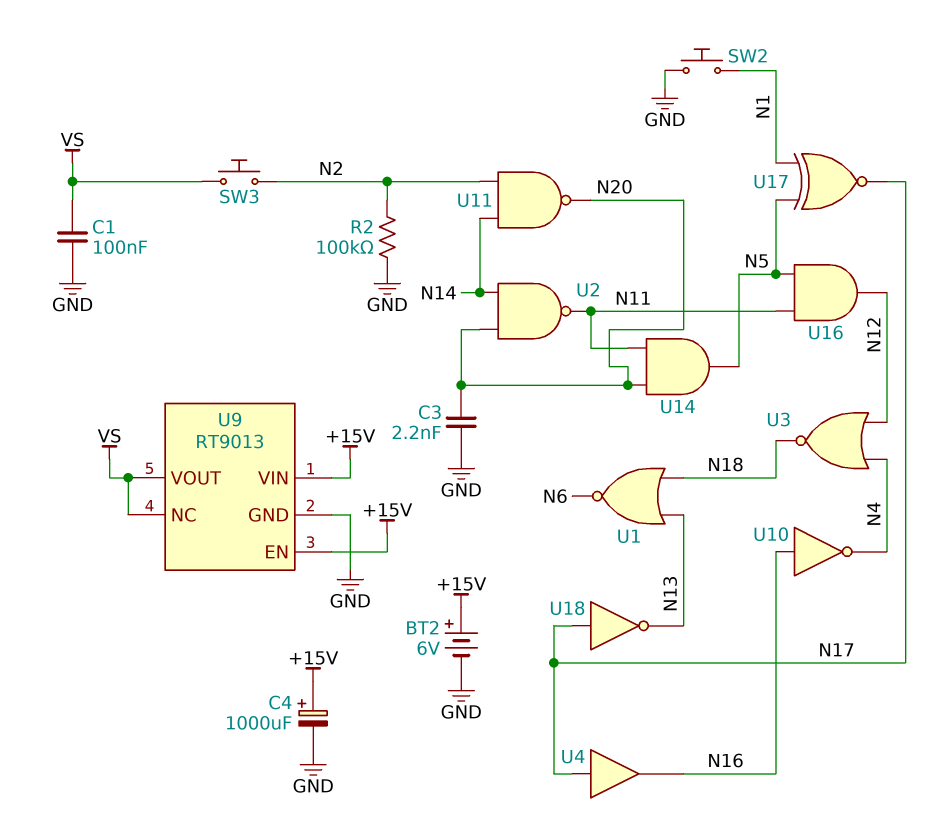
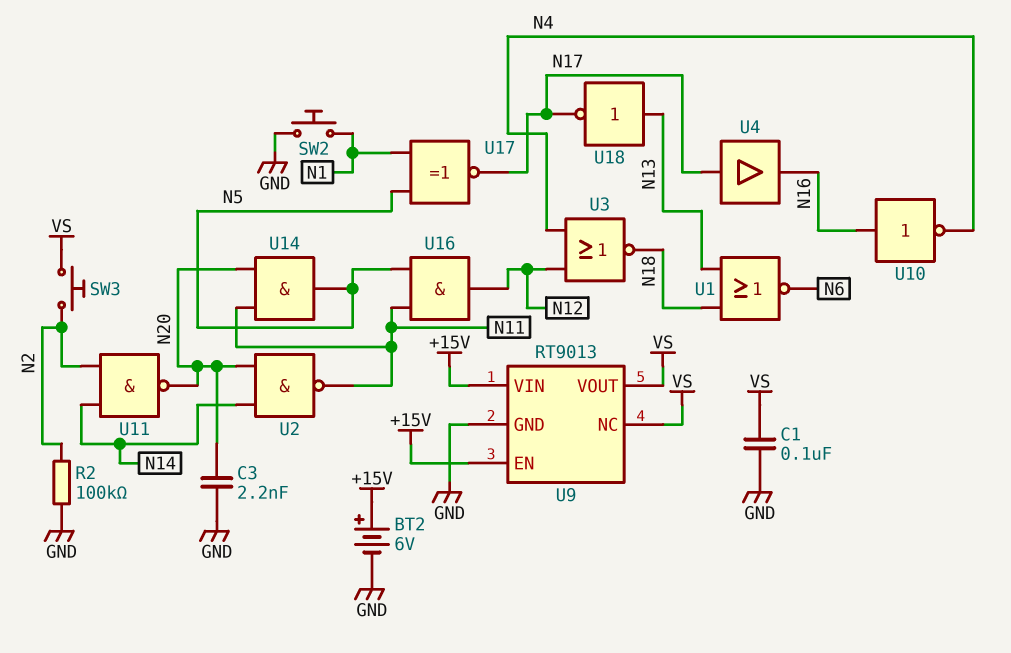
C4: 1000uF (plus +15V, minus GND) -> none
U18: NOT (in N17, out N13) -> NOT (in N13, out N17)

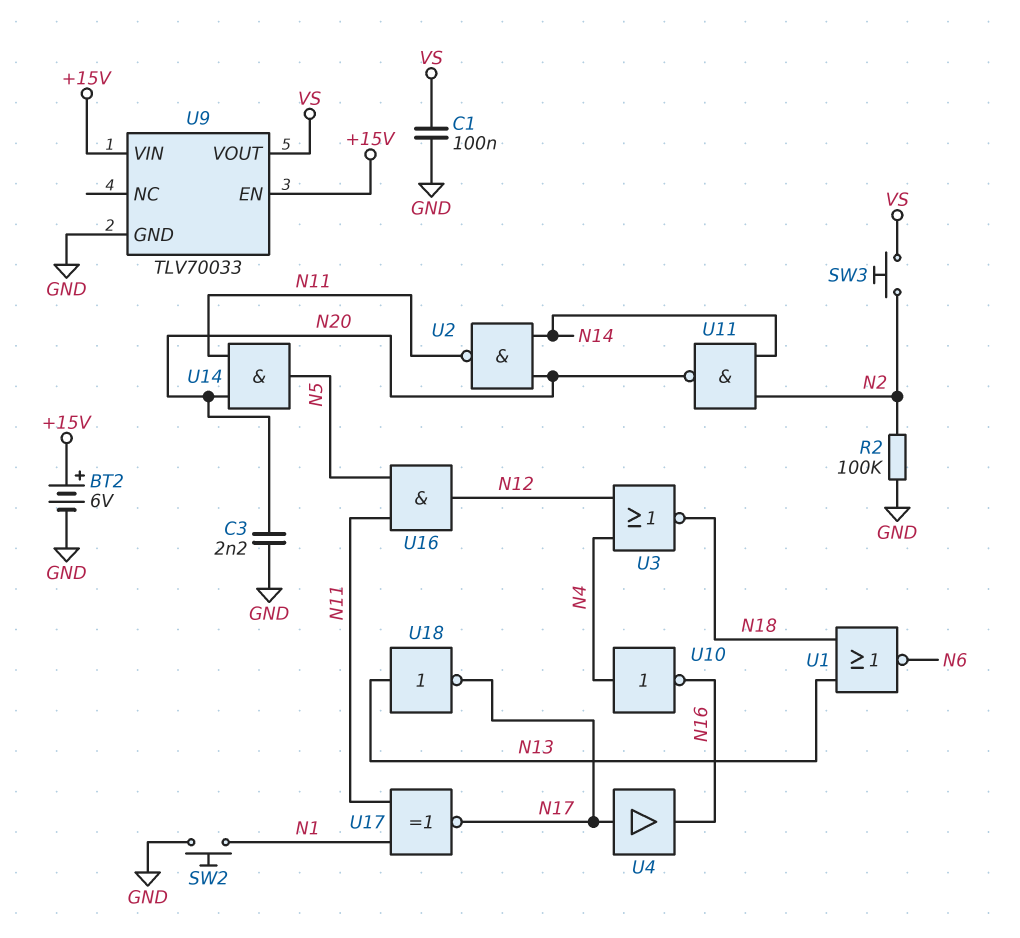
U9: RT9013 -> TLV70033
U9 pin NC: VS -> none
U10: NOT (in N16, out N4) -> NOT (in N4, out N16)
U17: XNOR (in N1, in N5, out N17) -> XNOR (in N1, in N11, out N17)

